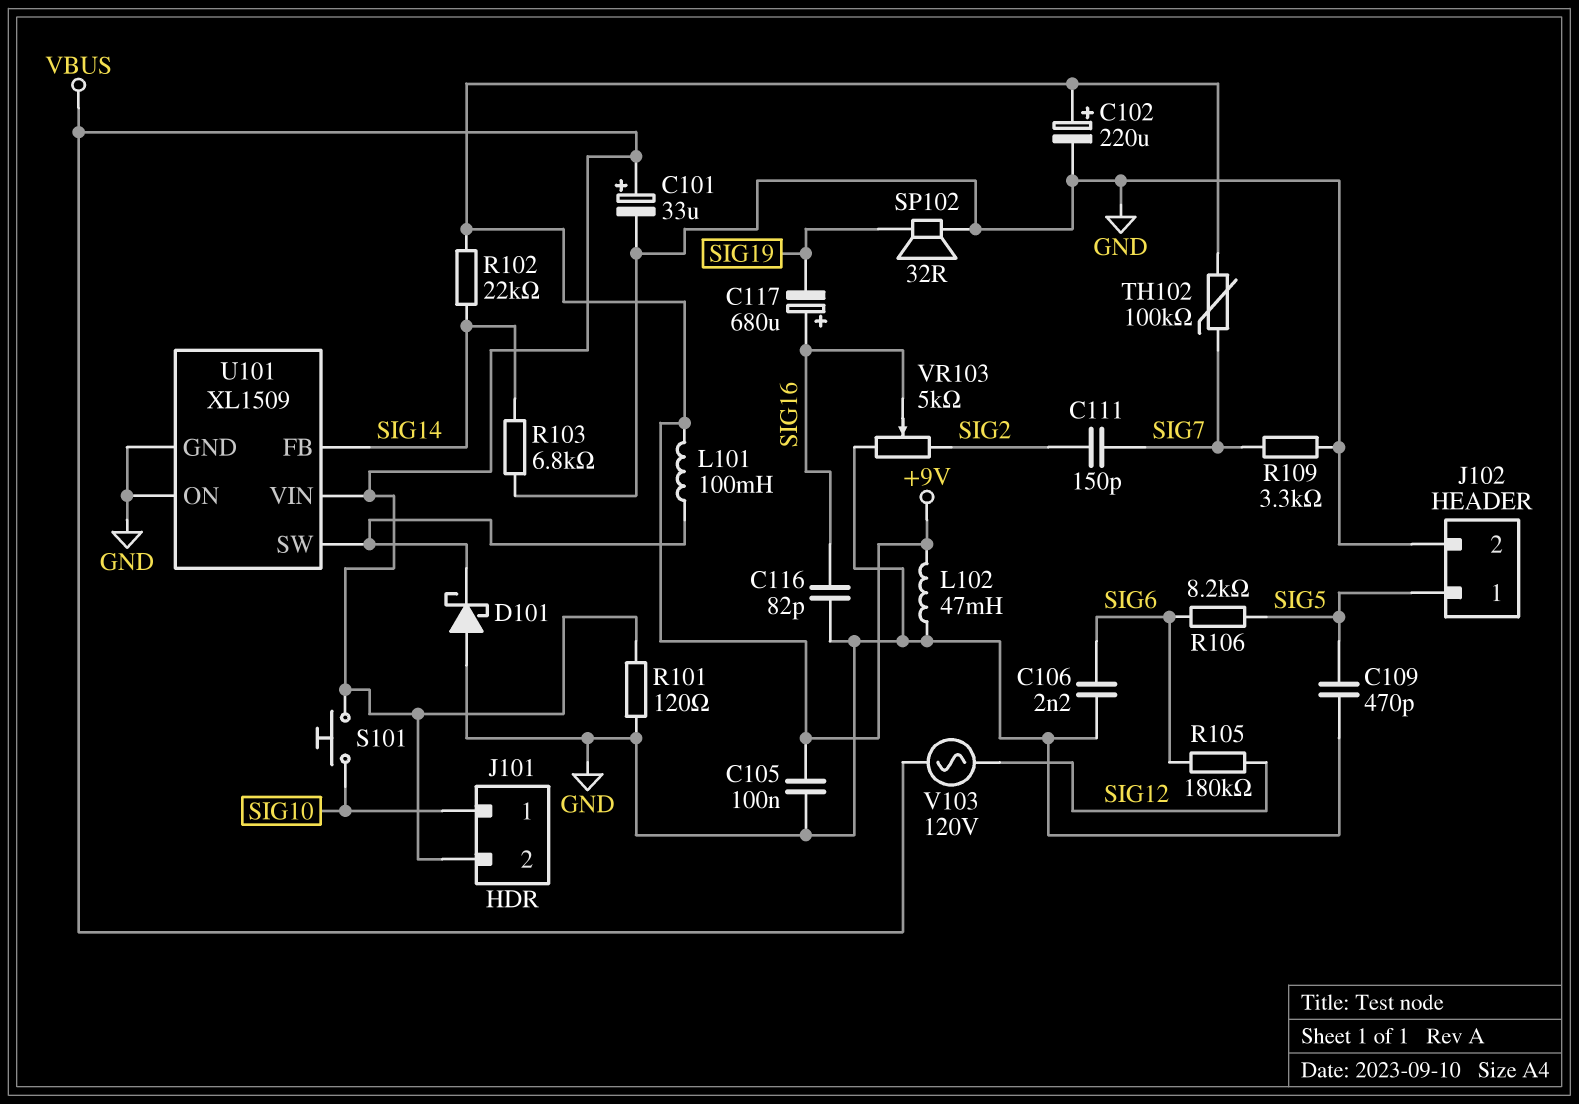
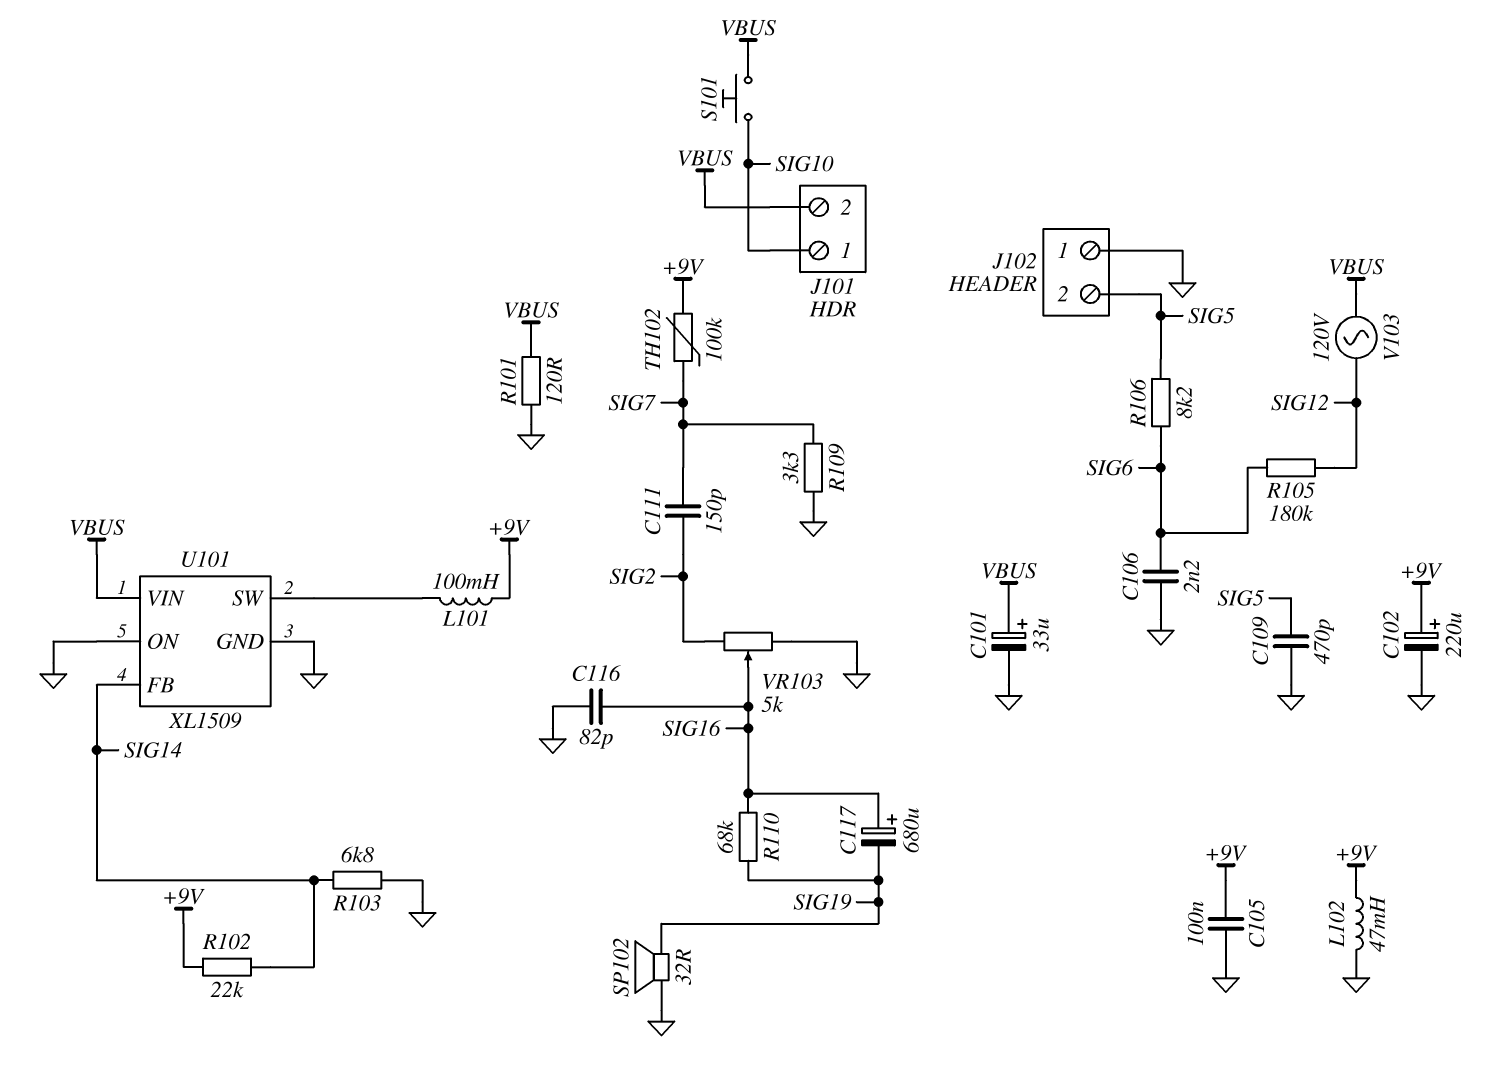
D101: schottky (A GND, K U101/SW) -> none
J102 pin 1: SIG5 -> GND
J102 pin 2: GND -> SIG5
R110: none -> 68k (SIG16, SIG19)

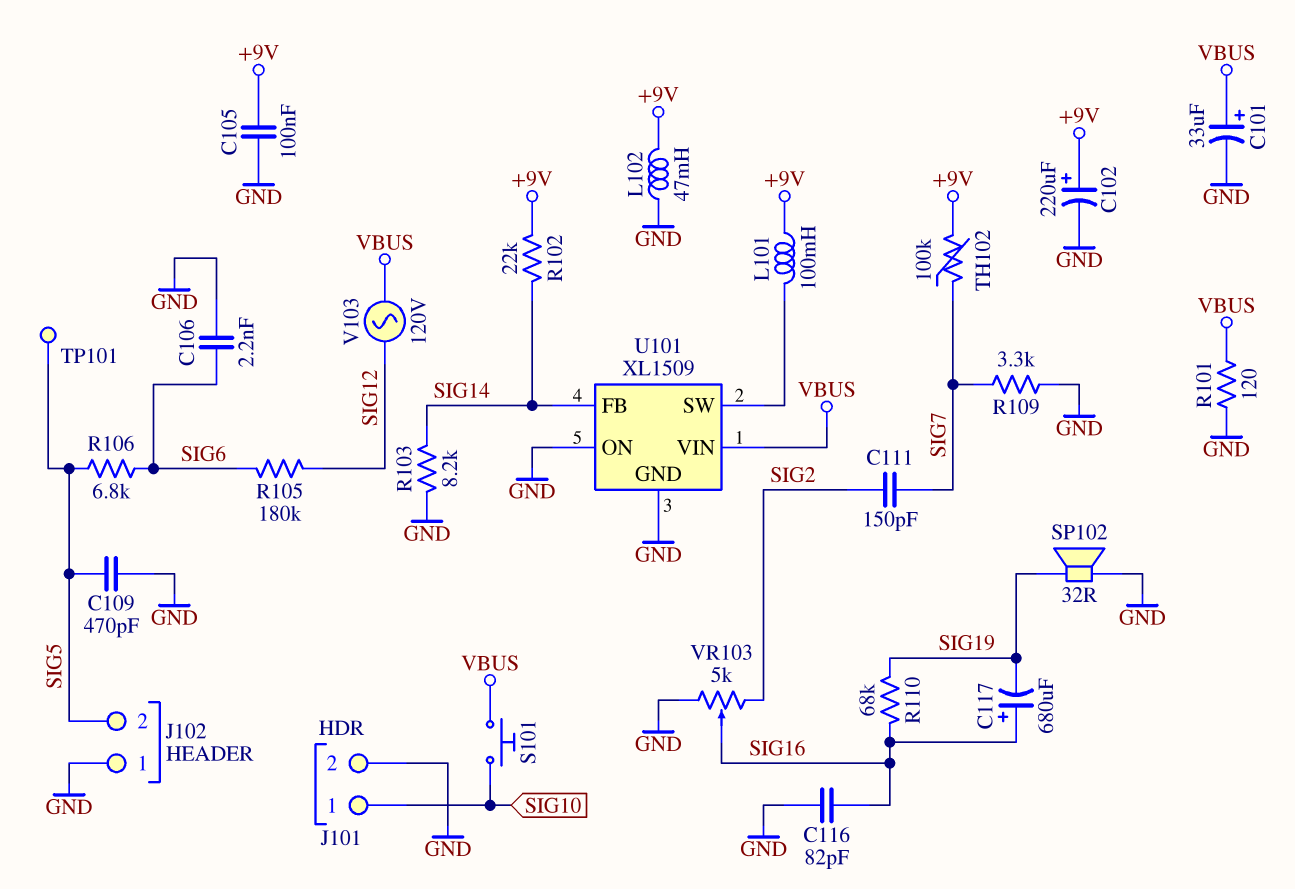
J101 pin 2: VBUS -> GND
R103: 6.8k (GND, SIG14) -> 8.2k (GND, SIG14)
R106: 8.2k (SIG5, SIG6) -> 6.8k (SIG5, SIG6)
TP101: none -> test point (SIG5)

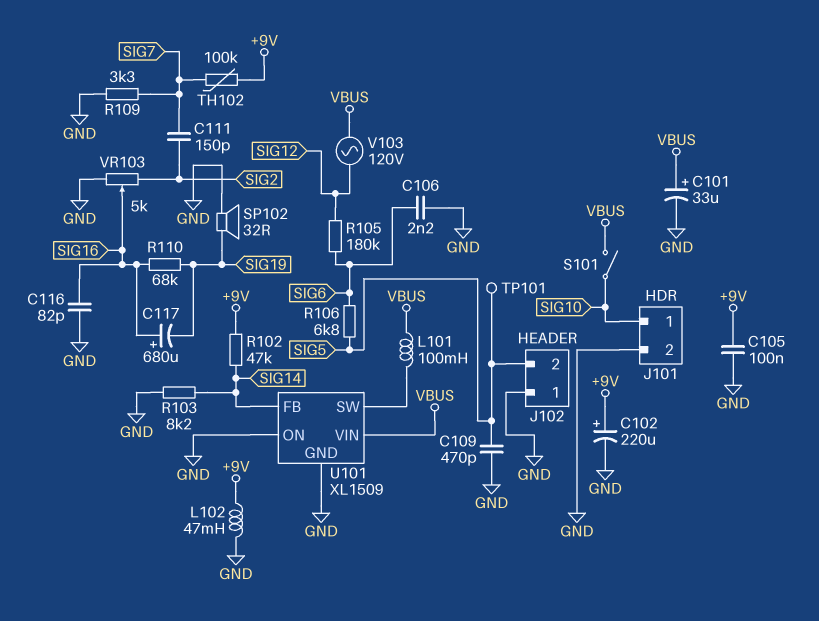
L101: 100mH (+9V, U101/SW) -> 100mH (U101/SW, VBUS)
R101: 120 (GND, VBUS) -> none
R102: 22k (+9V, SIG14) -> 47k (+9V, SIG14)
S101: button (SIG10, VBUS) -> switch (SIG10, VBUS)

